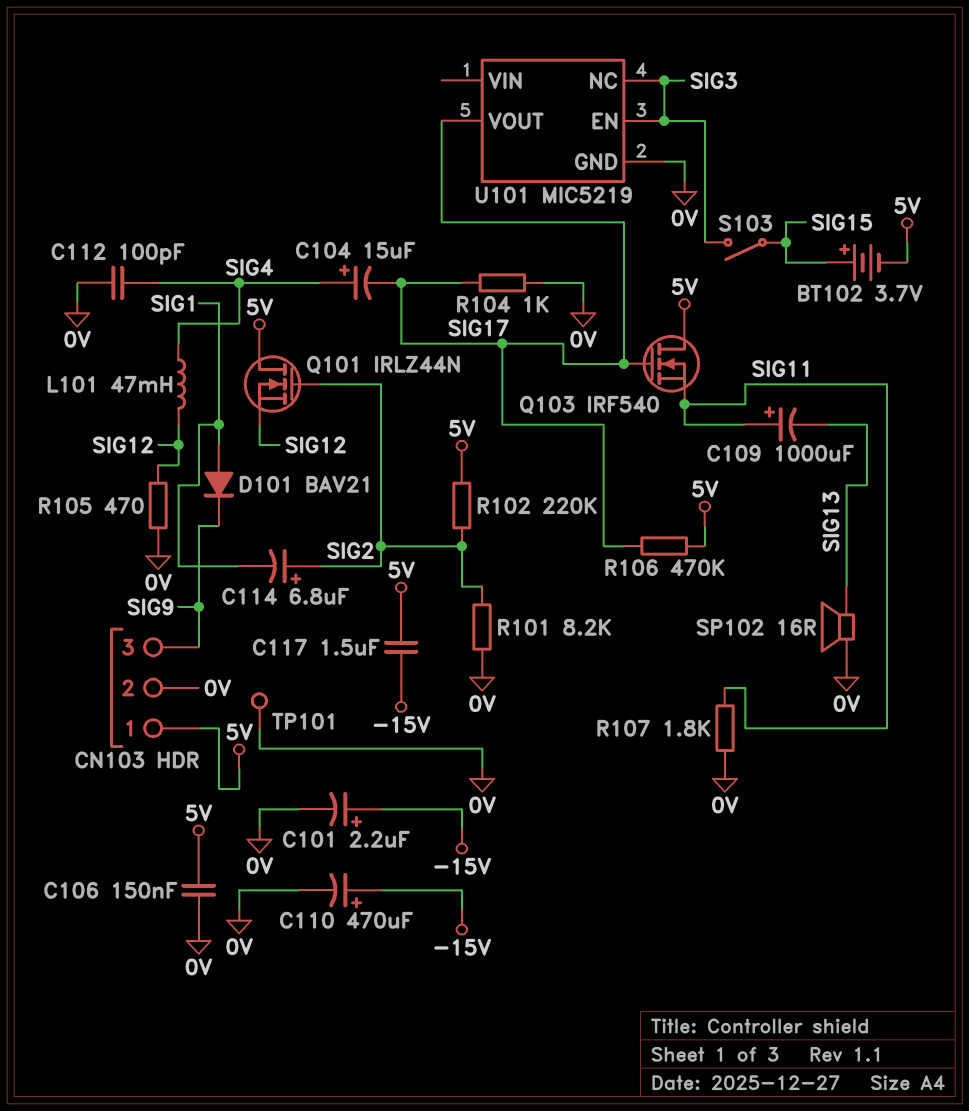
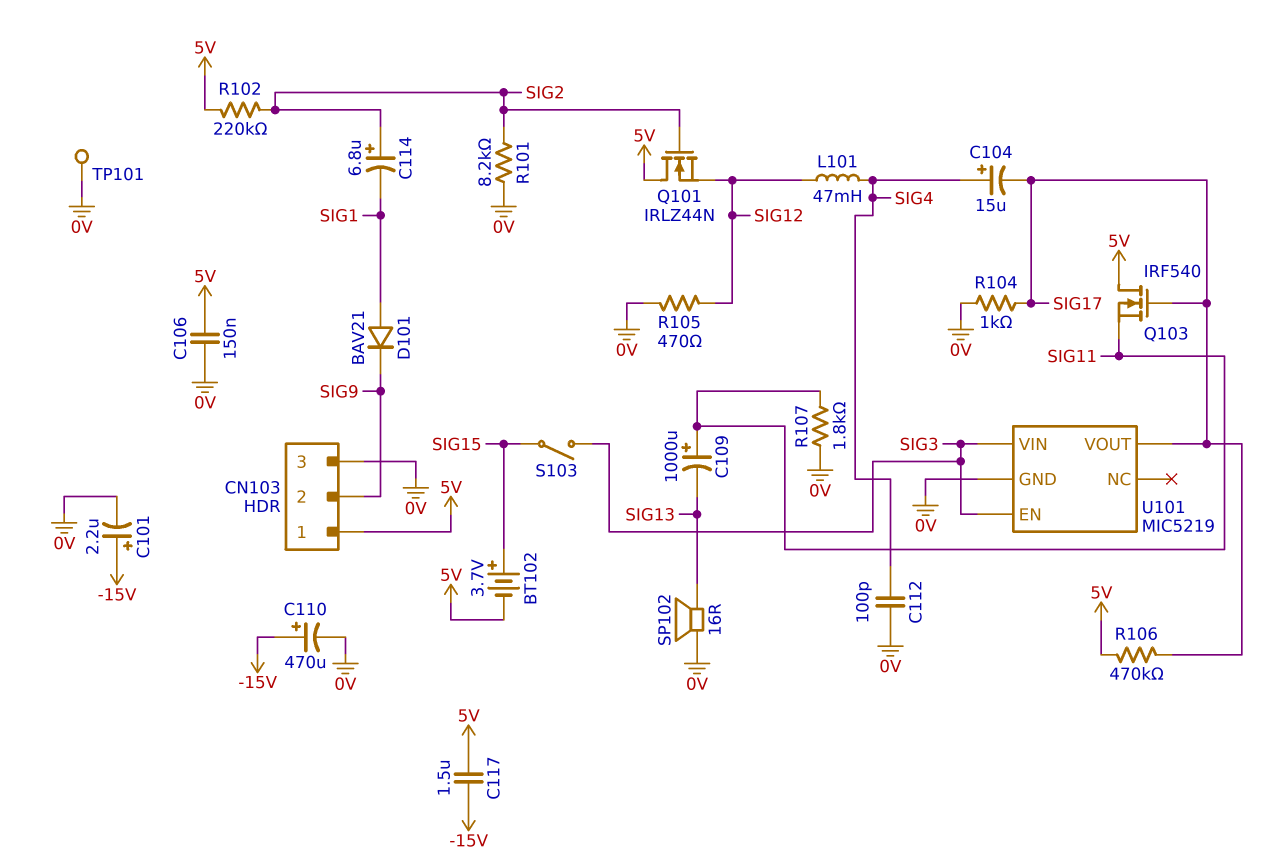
CN103 pin 2: 0V -> SIG9
CN103 pin 3: SIG9 -> 0V
U101 pin NC: SIG3 -> none
U101 pin VIN: none -> SIG3

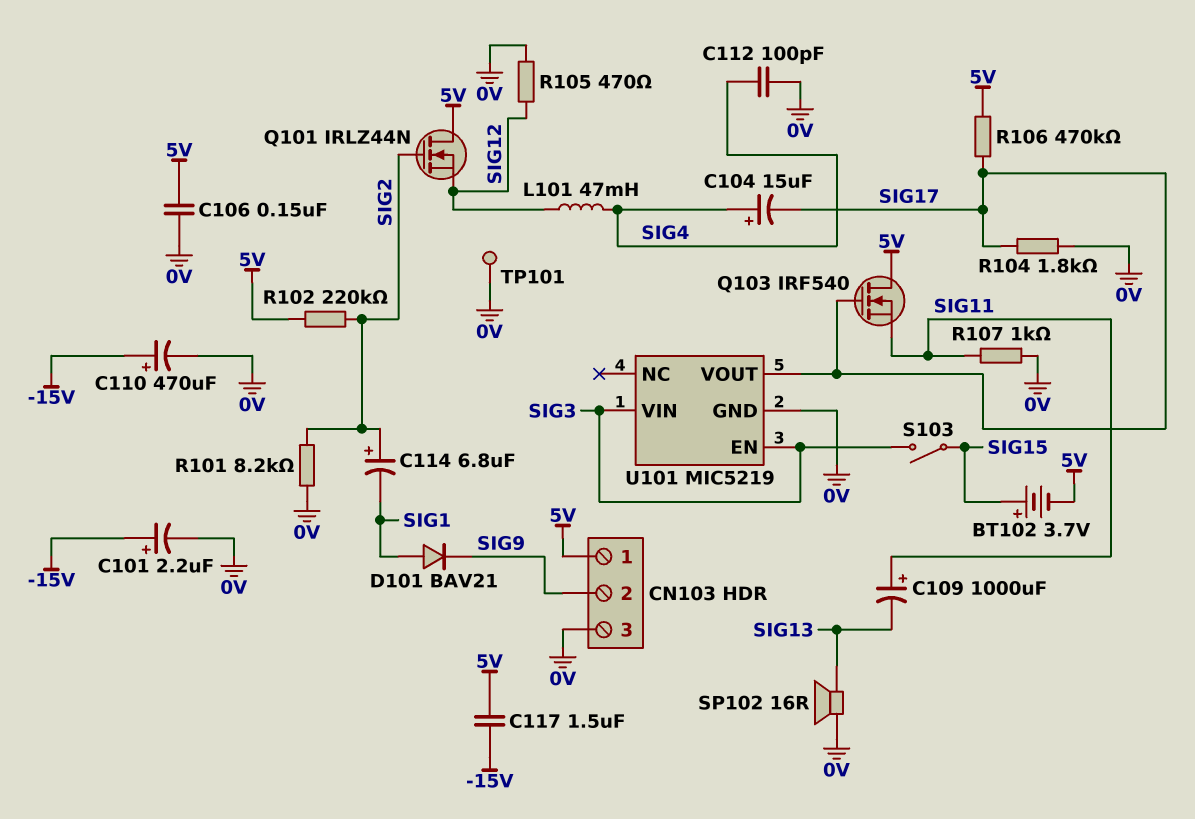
R104: 1k (0V, SIG17) -> 1.8k (0V, SIG17)
R107: 1.8k (0V, SIG11) -> 1k (0V, SIG11)

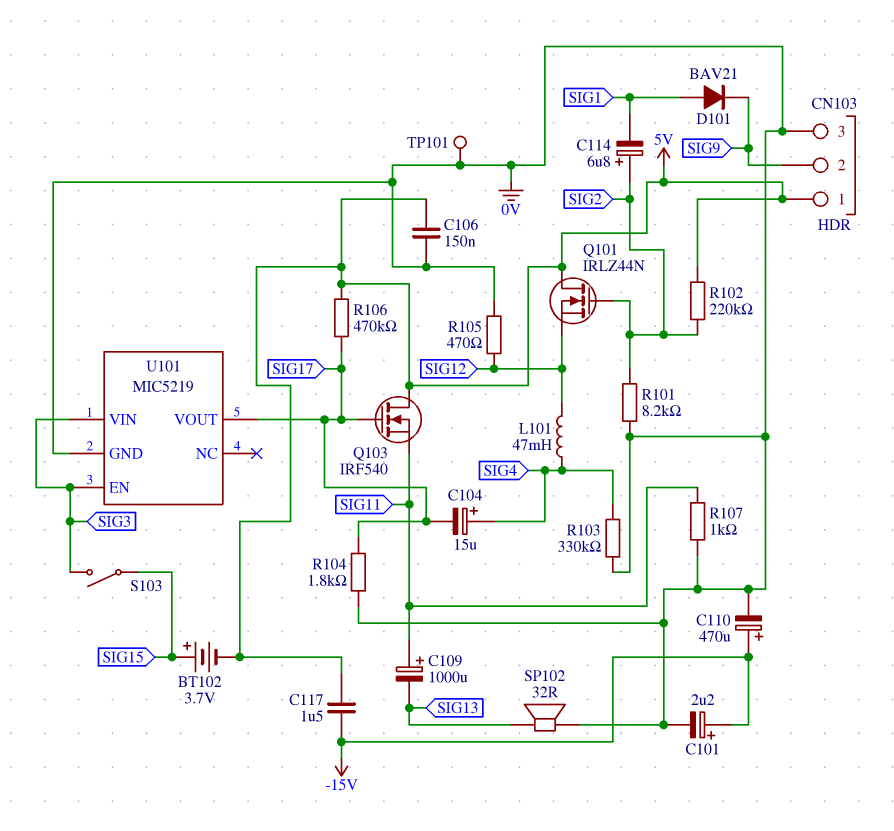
C112: 100pF (0V, SIG4) -> none
R103: none -> 330k (0V, SIG4)
SP102: speaker 16R (0V, SIG13) -> speaker 32R (0V, SIG13)

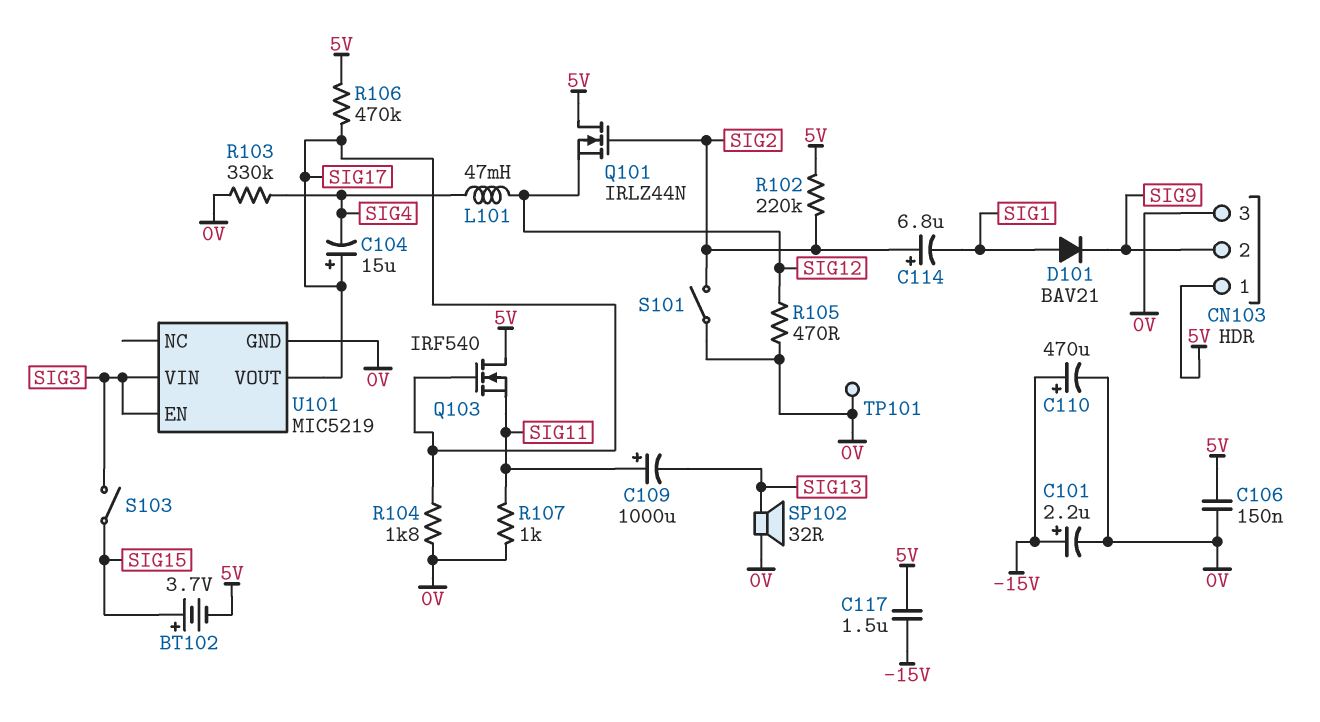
C104: 15uF (plus SIG4, minus SIG17) -> 15uF (plus SIG17, minus SIG4)
R101: 8.2k (0V, SIG2) -> none
S101: none -> switch (0V, SIG2)

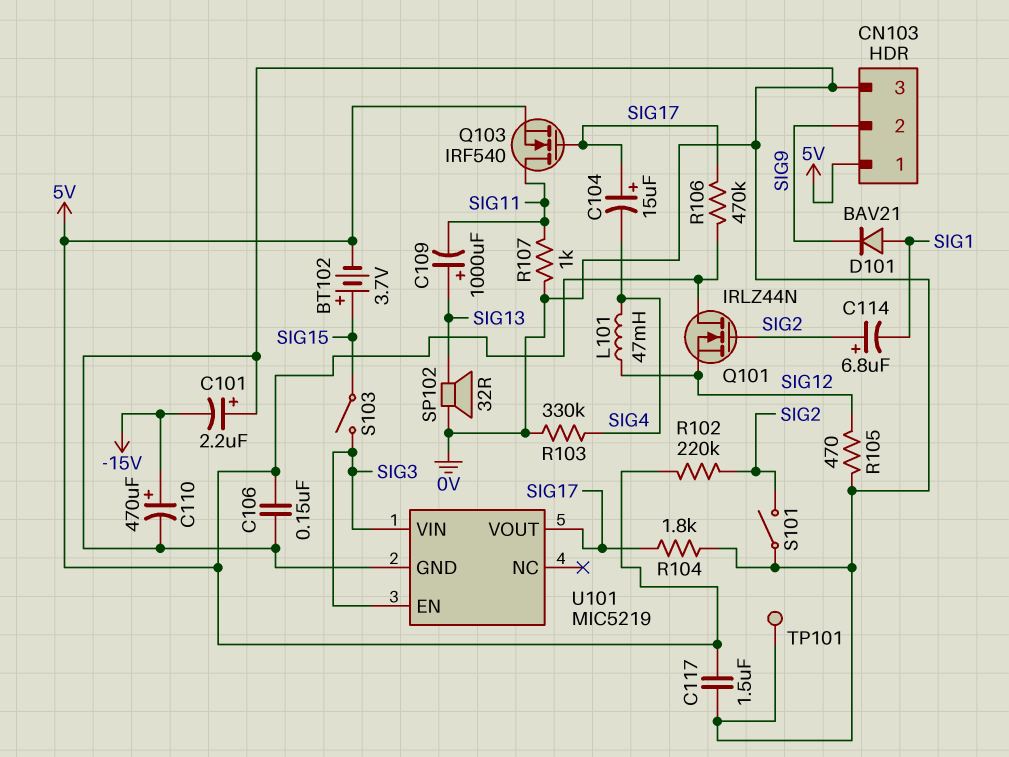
C101: 2.2uF (plus -15V, minus 0V) -> 2.2uF (plus 0V, minus -15V)
C109: 1000uF (plus SIG11, minus SIG13) -> 1000uF (plus SIG13, minus SIG11)
C117: 1.5uF (-15V, 5V) -> 1.5uF (0V, 5V)
Q103: NMOS IRF540 (G SIG17, D 5V, S SIG11) -> NMOS IRF540 (G SIG17, D SIG11, S 5V)

